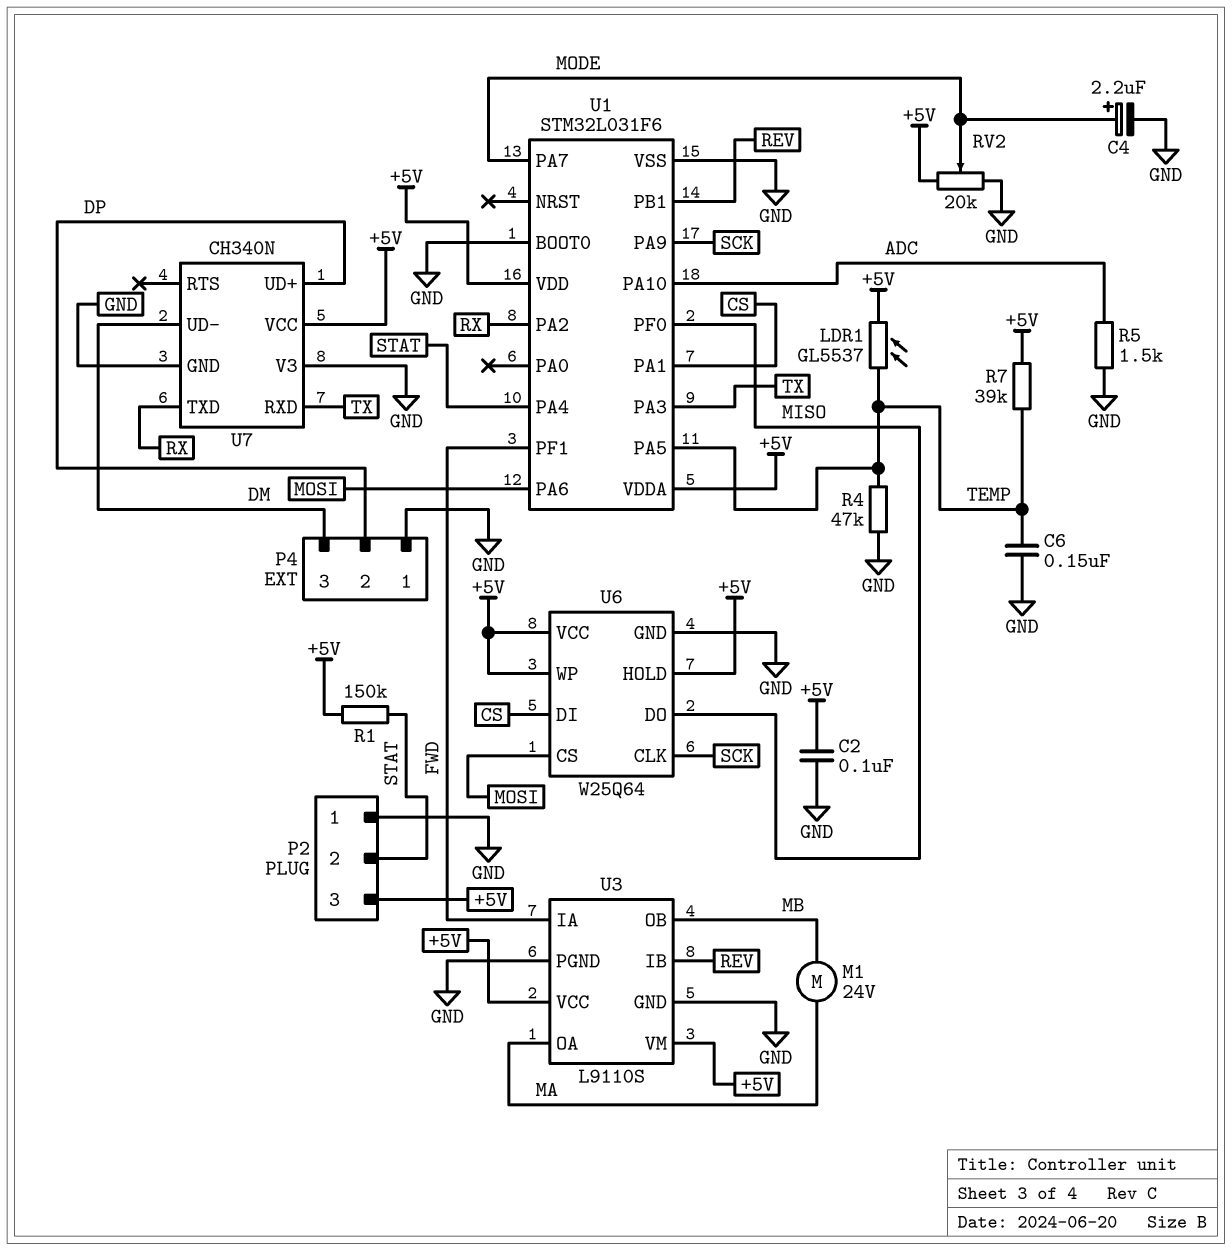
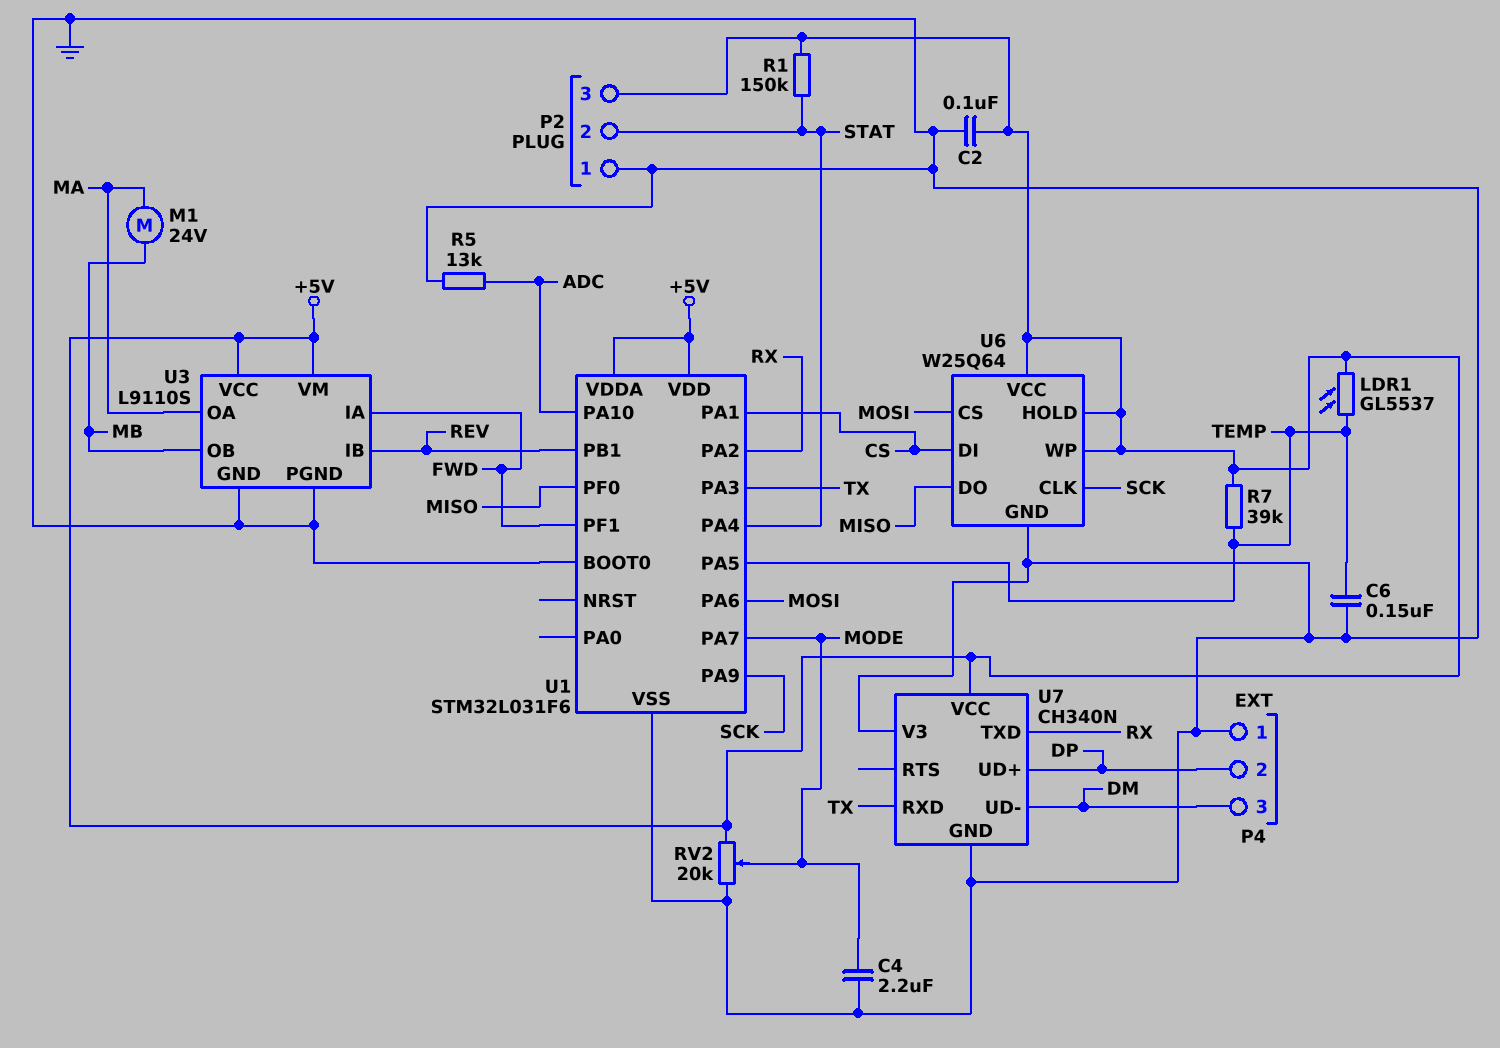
C4: 2.2uF (plus MODE, minus GND) -> 2.2uF (GND, MODE)
R4: 47k (GND, TEMP) -> none
R5: 1.5k (ADC, GND) -> 13k (ADC, GND)

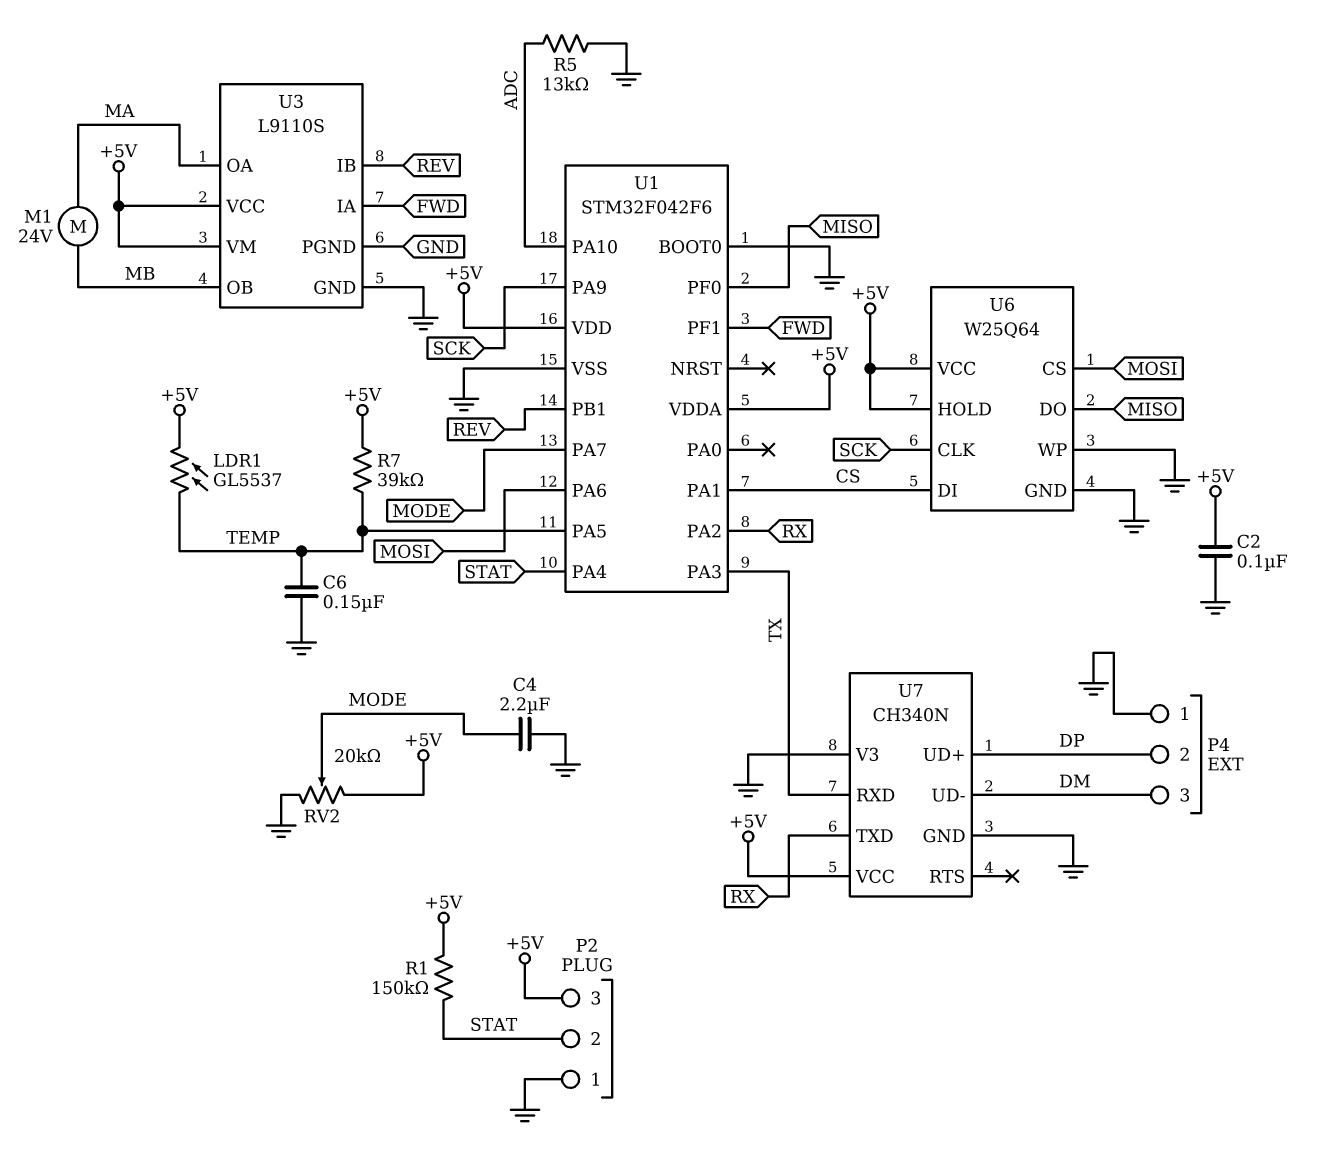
U1: STM32L031F6 -> STM32F042F6
U6 pin WP: +5V -> GND

